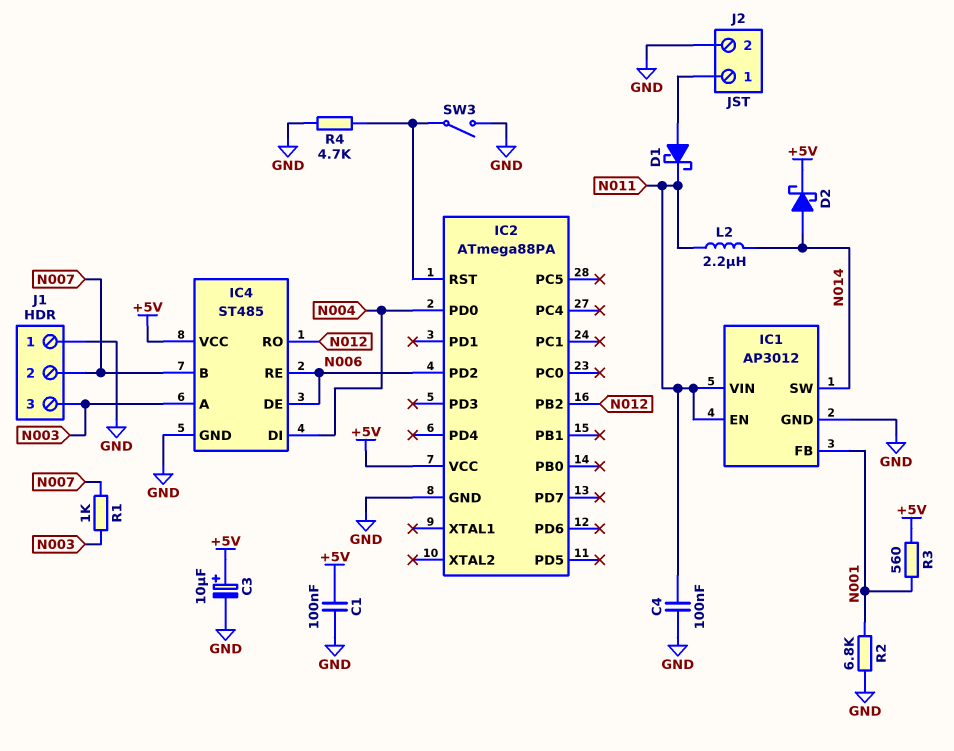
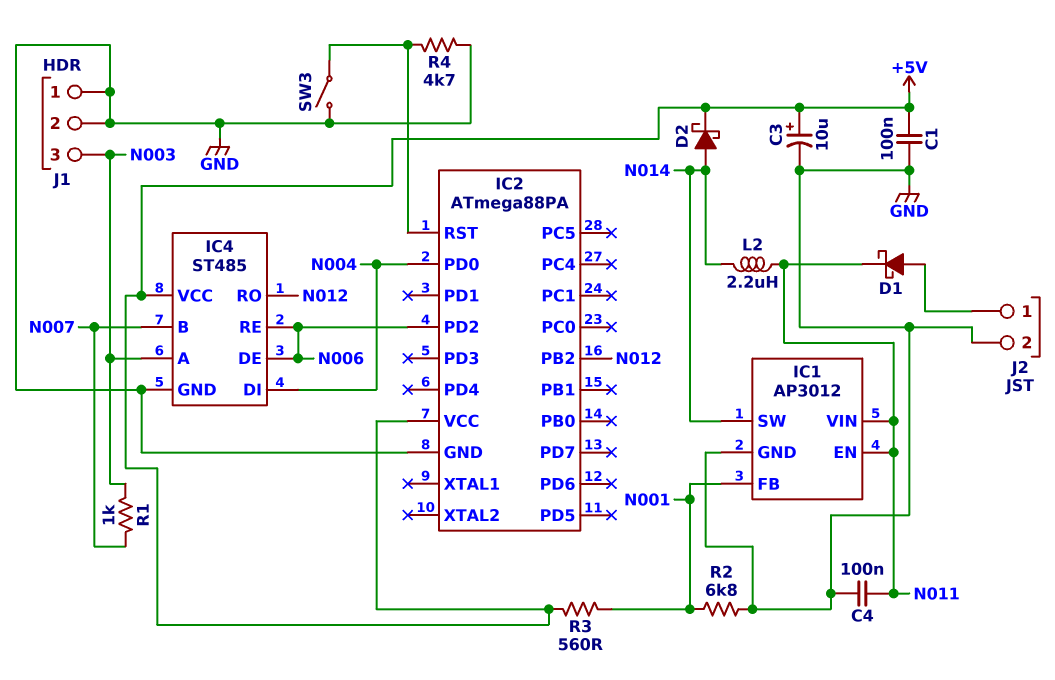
J1 pin 2: N007 -> GND

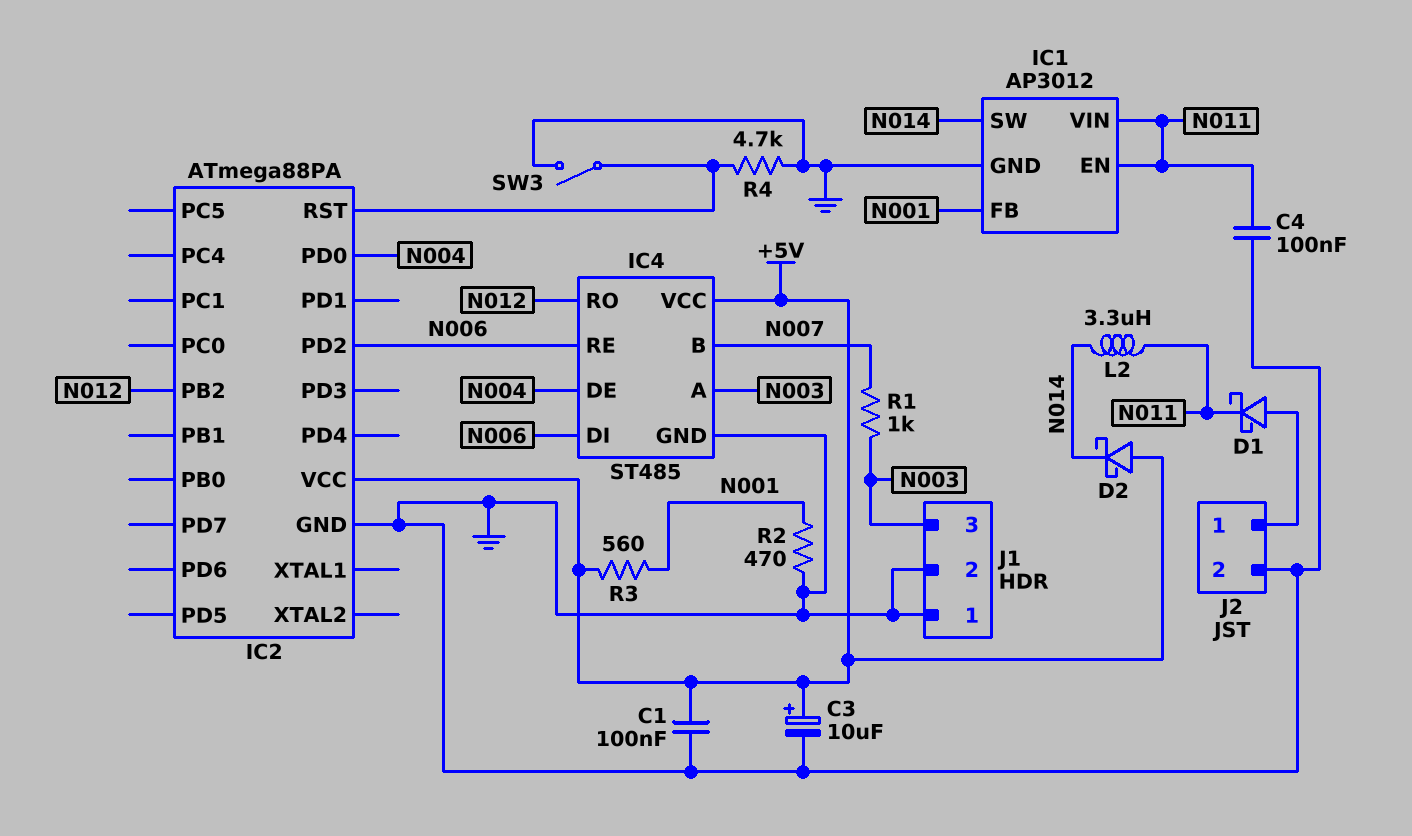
D2: schottky (A N014, K +5V) -> schottky (A +5V, K N014)
IC4 pin DE: N006 -> N004
IC4 pin DI: N004 -> N006
L2: 2.2uH (N011, N014) -> 3.3uH (N011, N014)
R2: 6.8k (GND, N001) -> 470 (GND, N001)

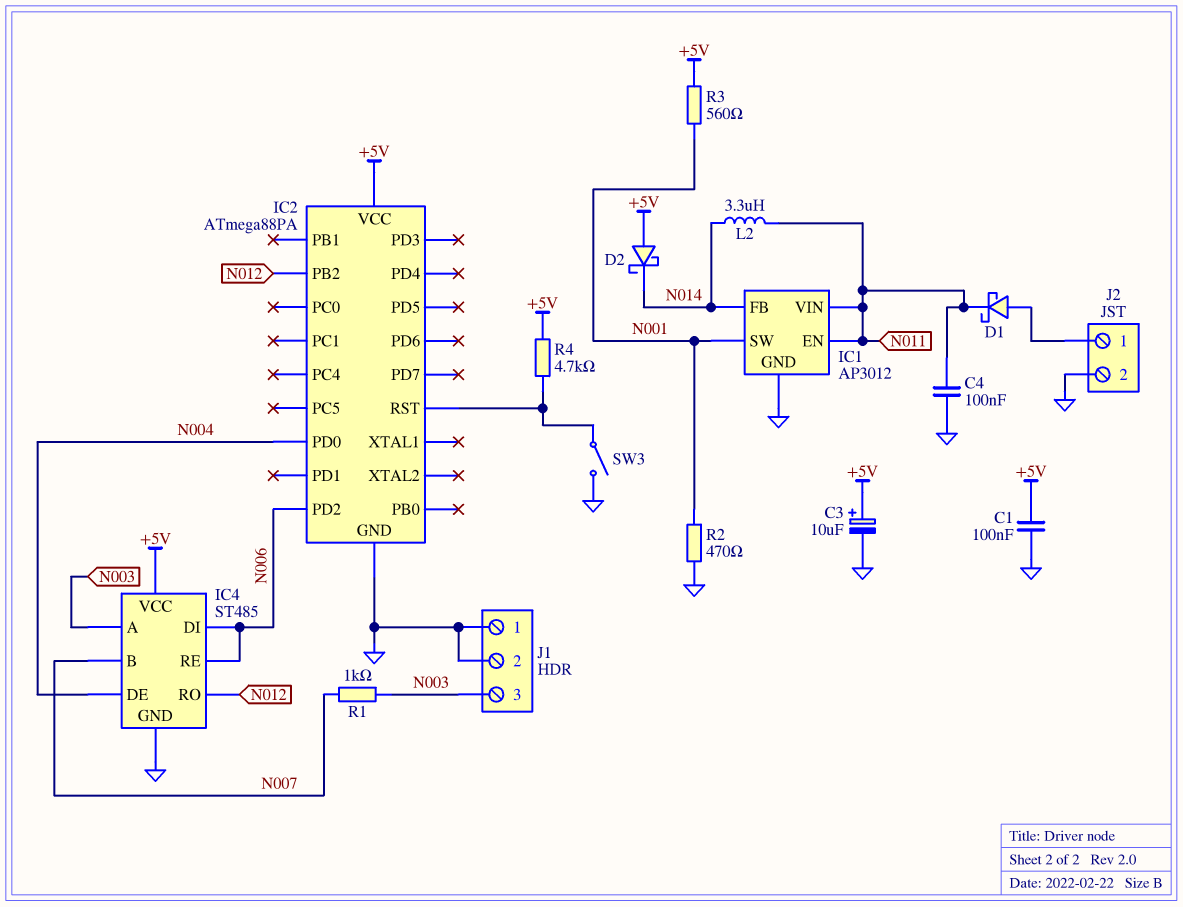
IC1 pin FB: N001 -> N014
IC1 pin SW: N014 -> N001
R4: 4.7k (GND, IC2/RST) -> 4.7k (+5V, IC2/RST)

